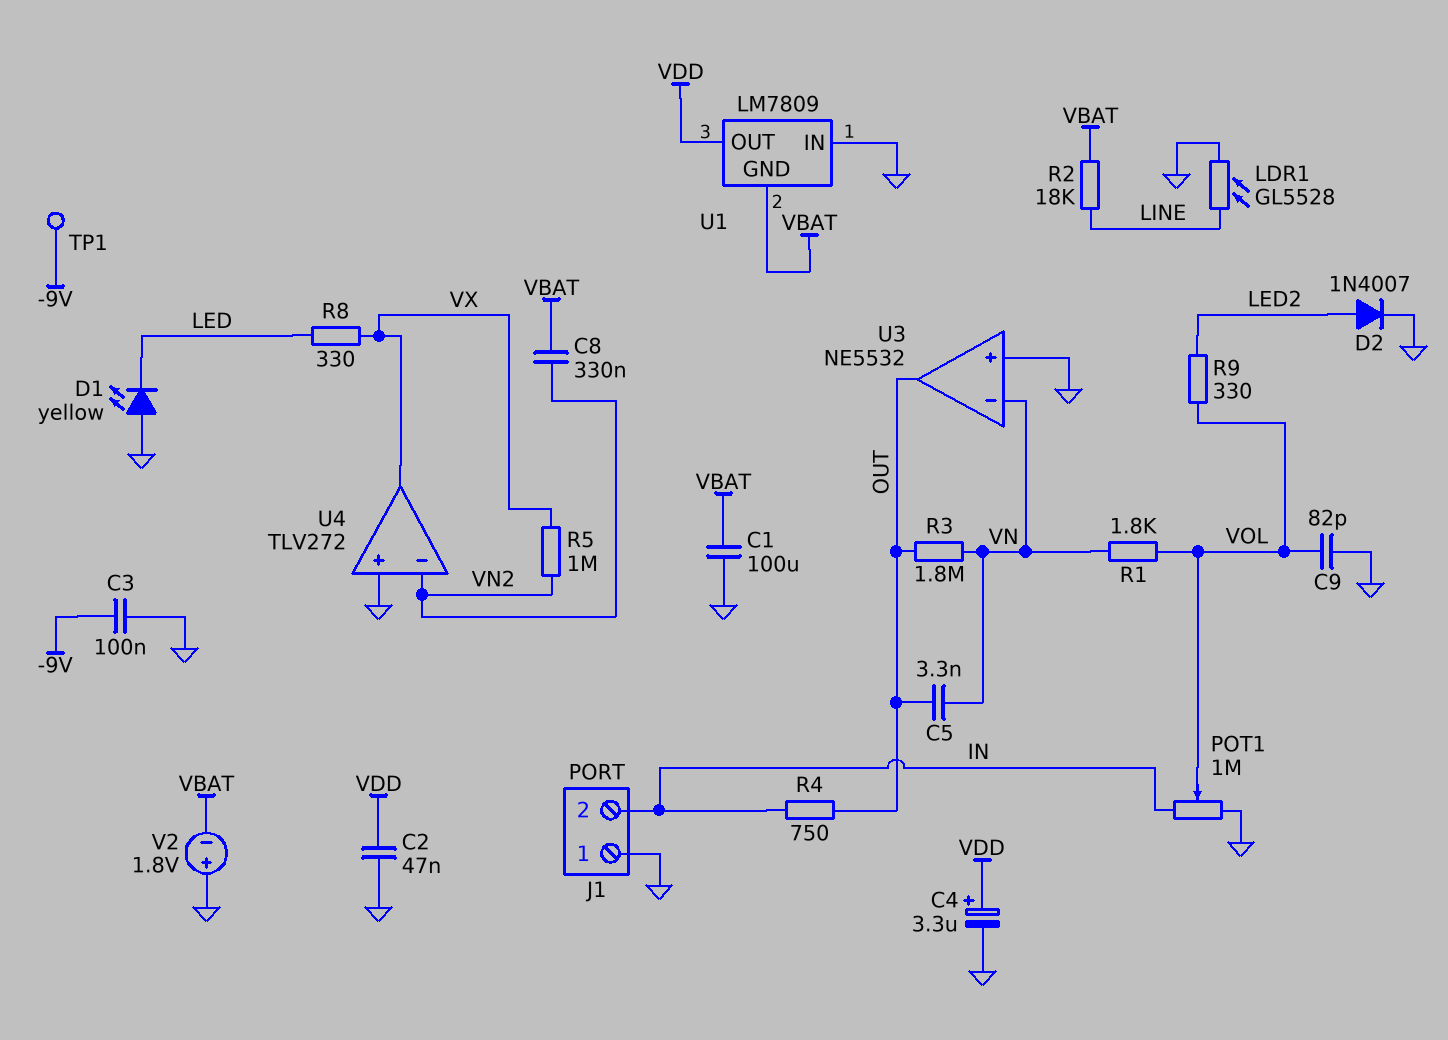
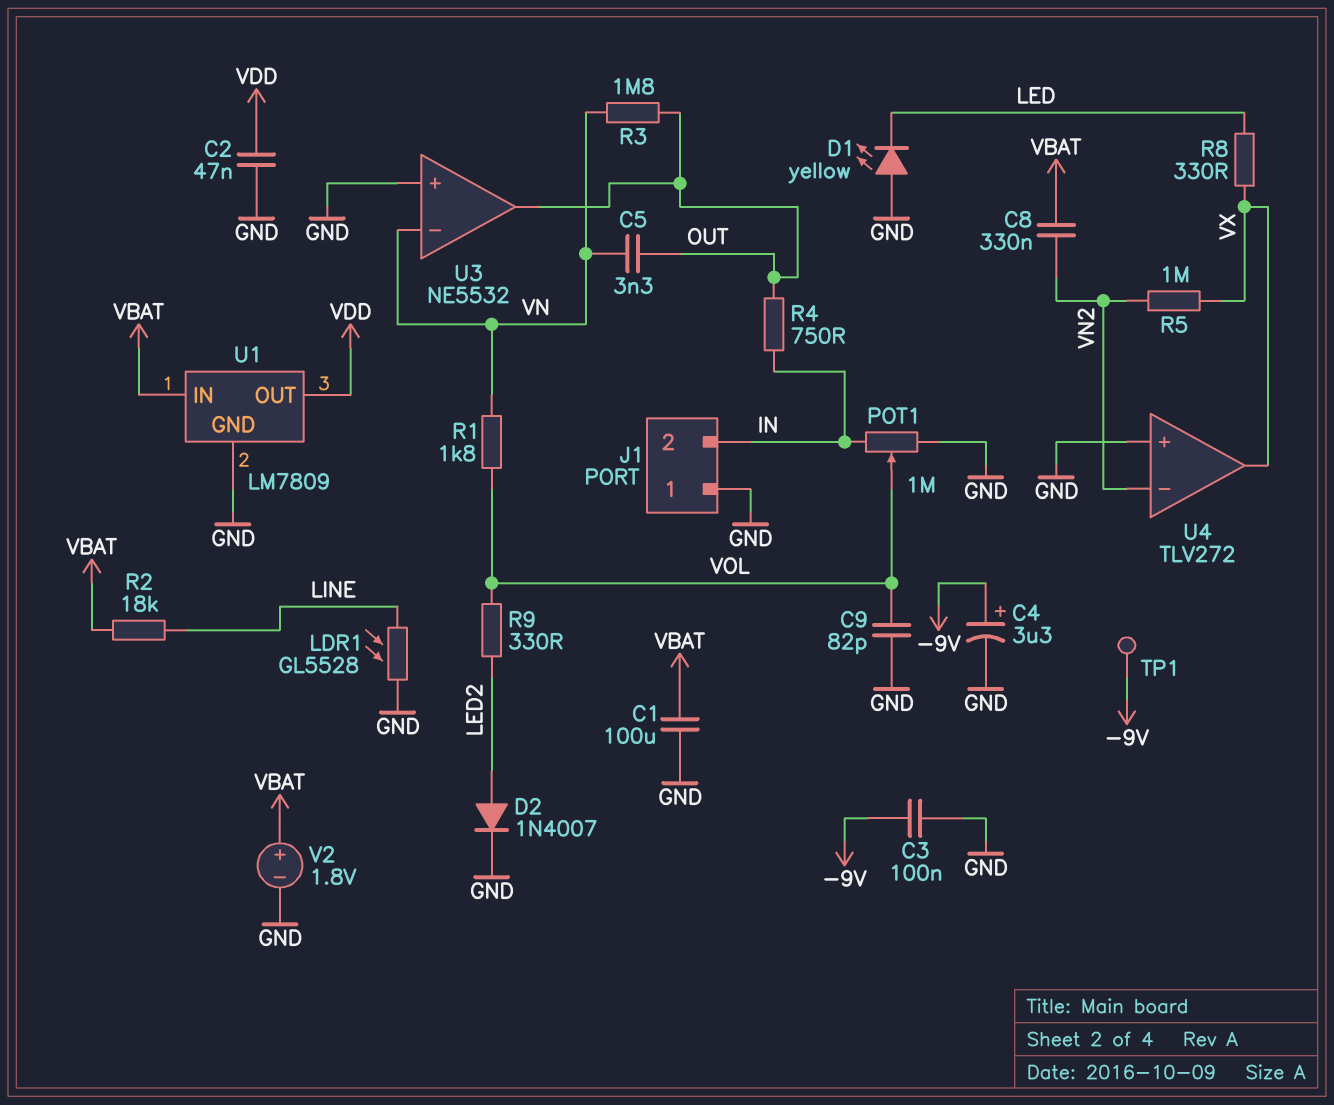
C4: 3.3uF (plus VDD, minus GND) -> 3.3uF (plus -9V, minus GND)
U1 pin GND: VBAT -> GND
U1 pin IN: GND -> VBAT
V2: 1.8V (plus GND, minus VBAT) -> 1.8V (plus VBAT, minus GND)

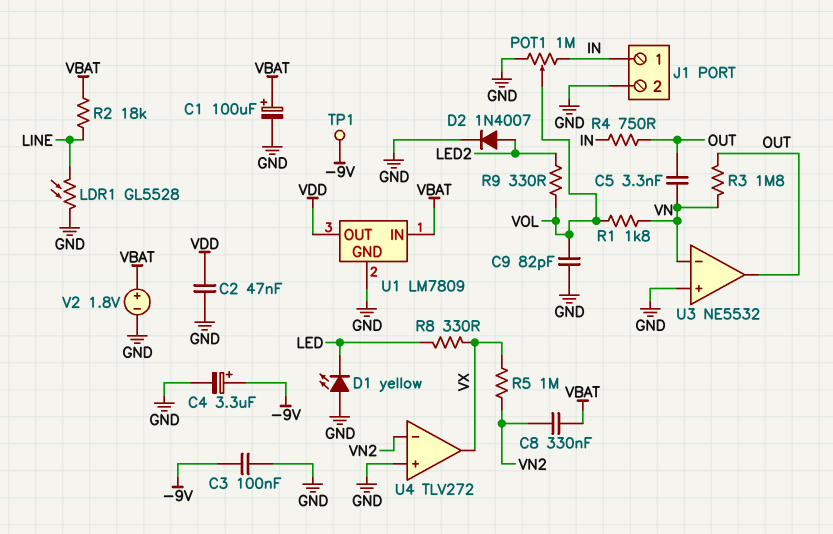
C1: 100uF (GND, VBAT) -> 100uF (plus VBAT, minus GND)
J1 pin 1: GND -> IN
J1 pin 2: IN -> GND

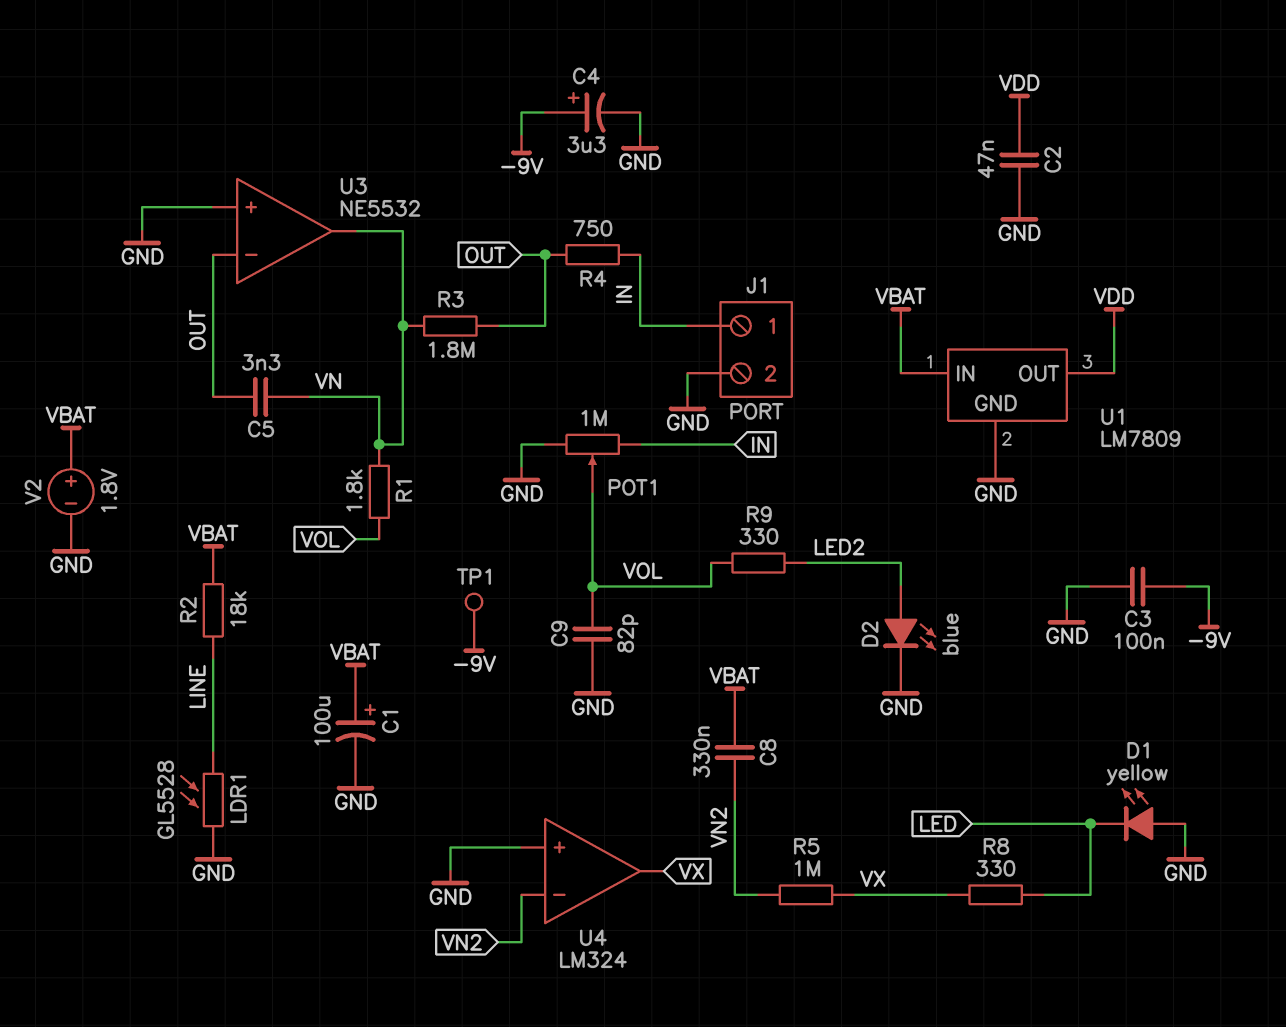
D2: diode 1N4007 (A LED2, K GND) -> LED blue (A LED2, K GND)
U3 pin in-: VN -> OUT
U3 pin out: OUT -> VN
U4: TLV272 -> LM324

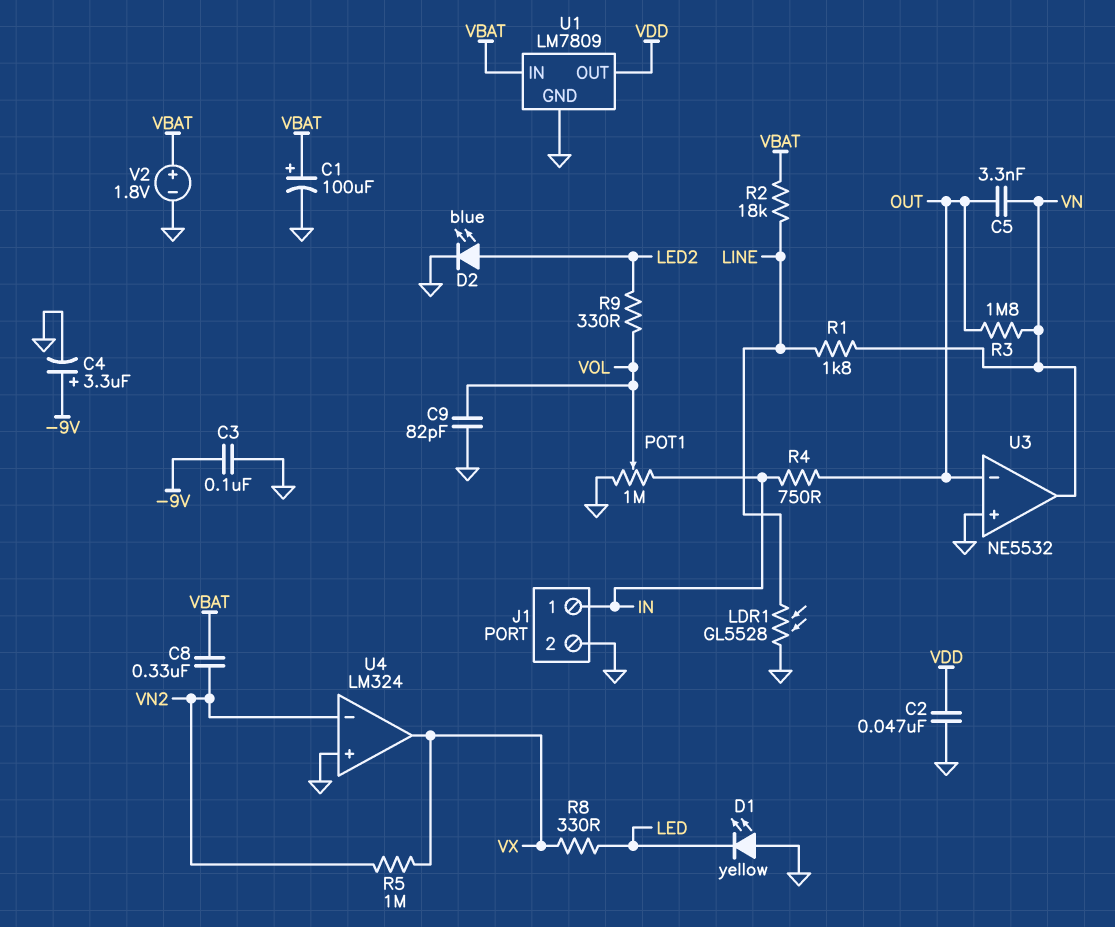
R1: 1.8k (VN, VOL) -> 1.8k (LINE, VN)
TP1: test point (-9V) -> none

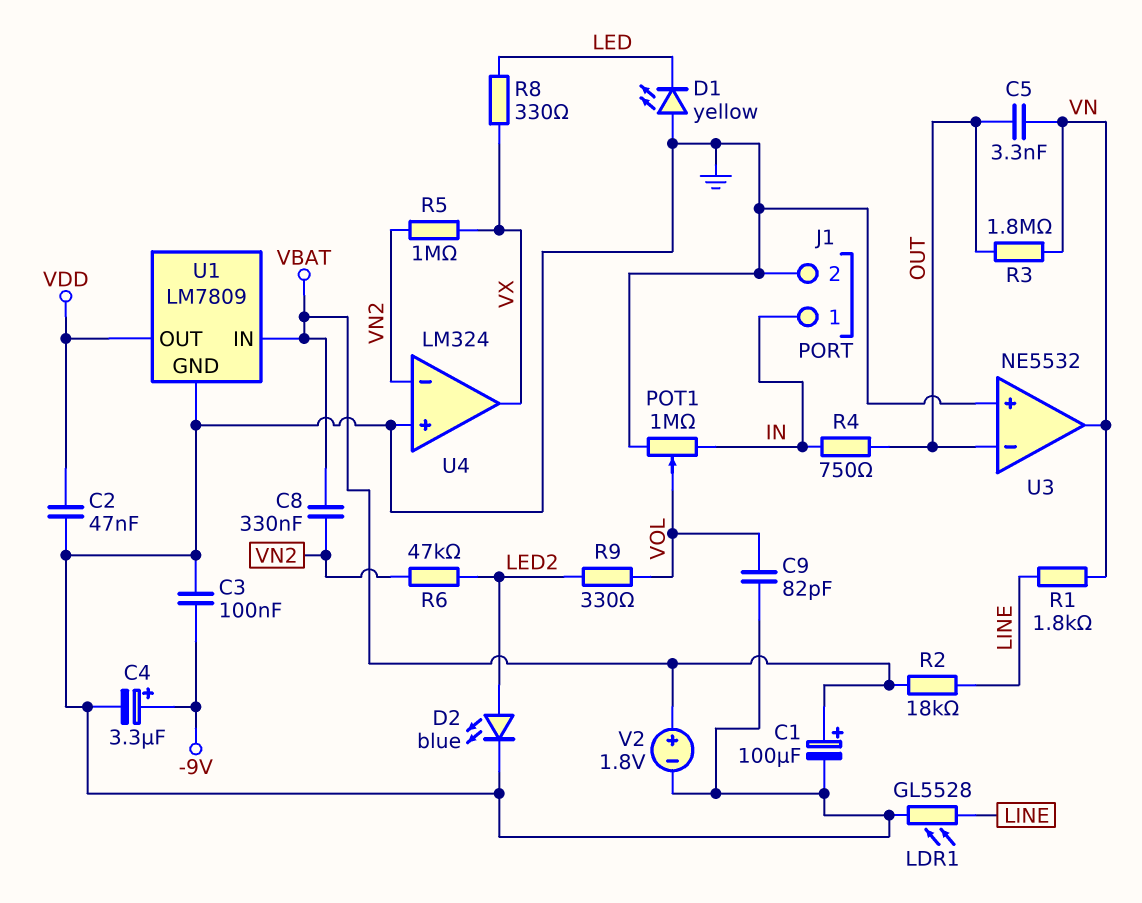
R6: none -> 47k (LED2, VN2)

